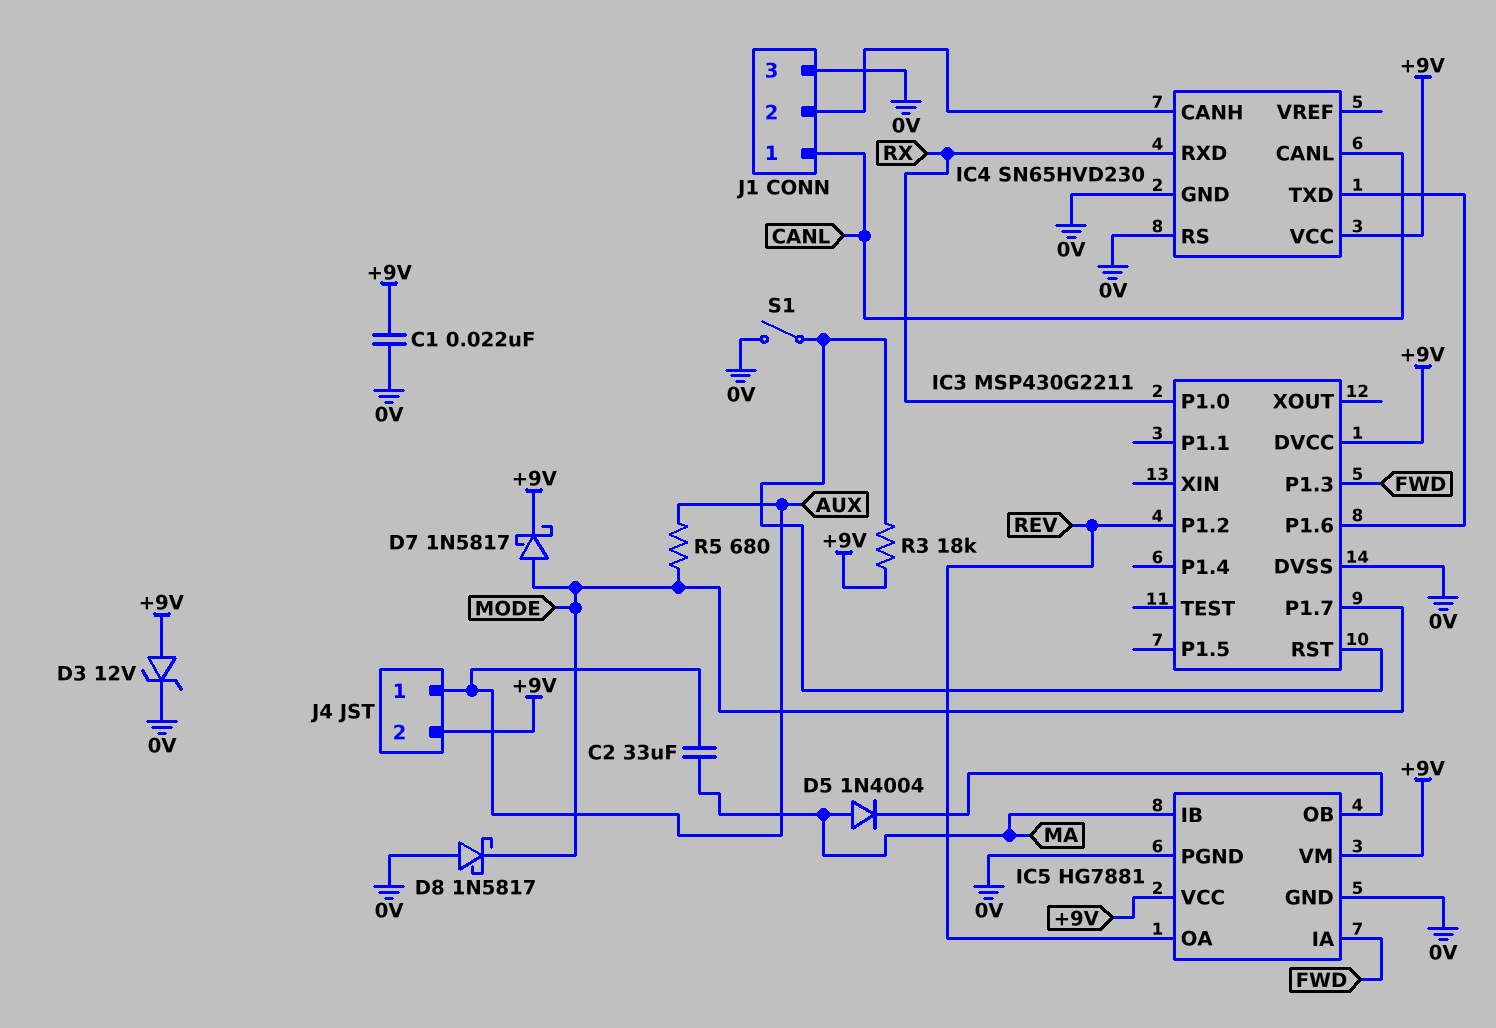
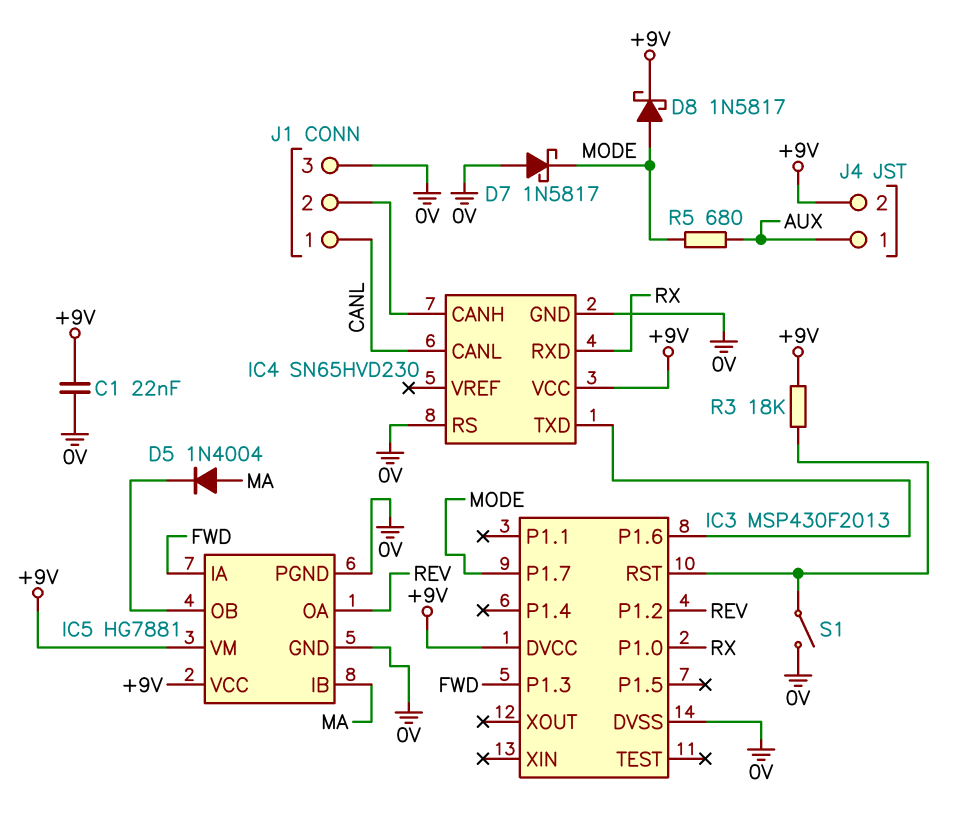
C2: 33uF (AUX, MA) -> none
D3: zener 12V (A +9V, K 0V) -> none
D7: schottky 1N5817 (A MODE, K +9V) -> schottky 1N5817 (A 0V, K MODE)
D8: schottky 1N5817 (A 0V, K MODE) -> schottky 1N5817 (A MODE, K +9V)
IC3: MSP430G2211 -> MSP430F2013

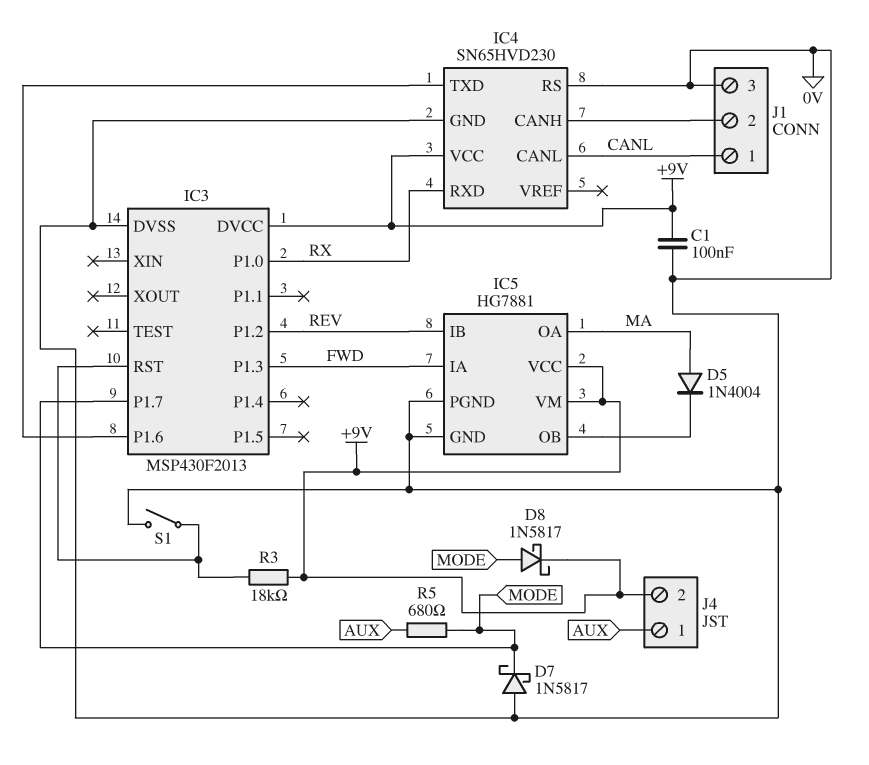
C1: 22nF (+9V, 0V) -> 100nF (+9V, 0V)
IC5 pin IB: MA -> REV
IC5 pin OA: REV -> MA

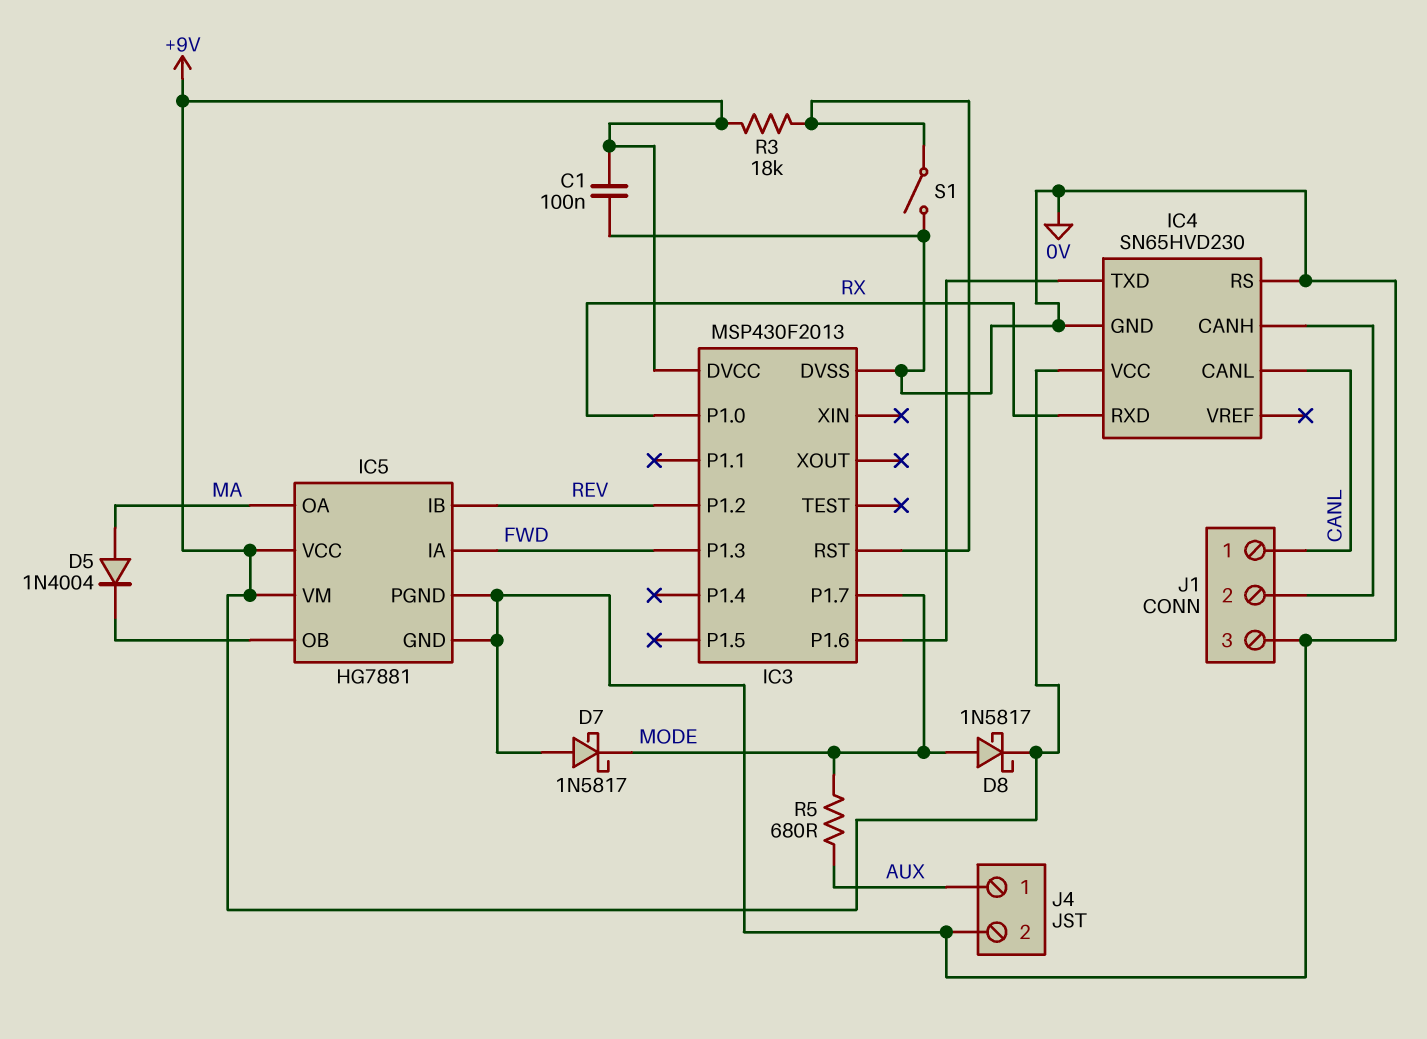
J4 pin 2: +9V -> 0V

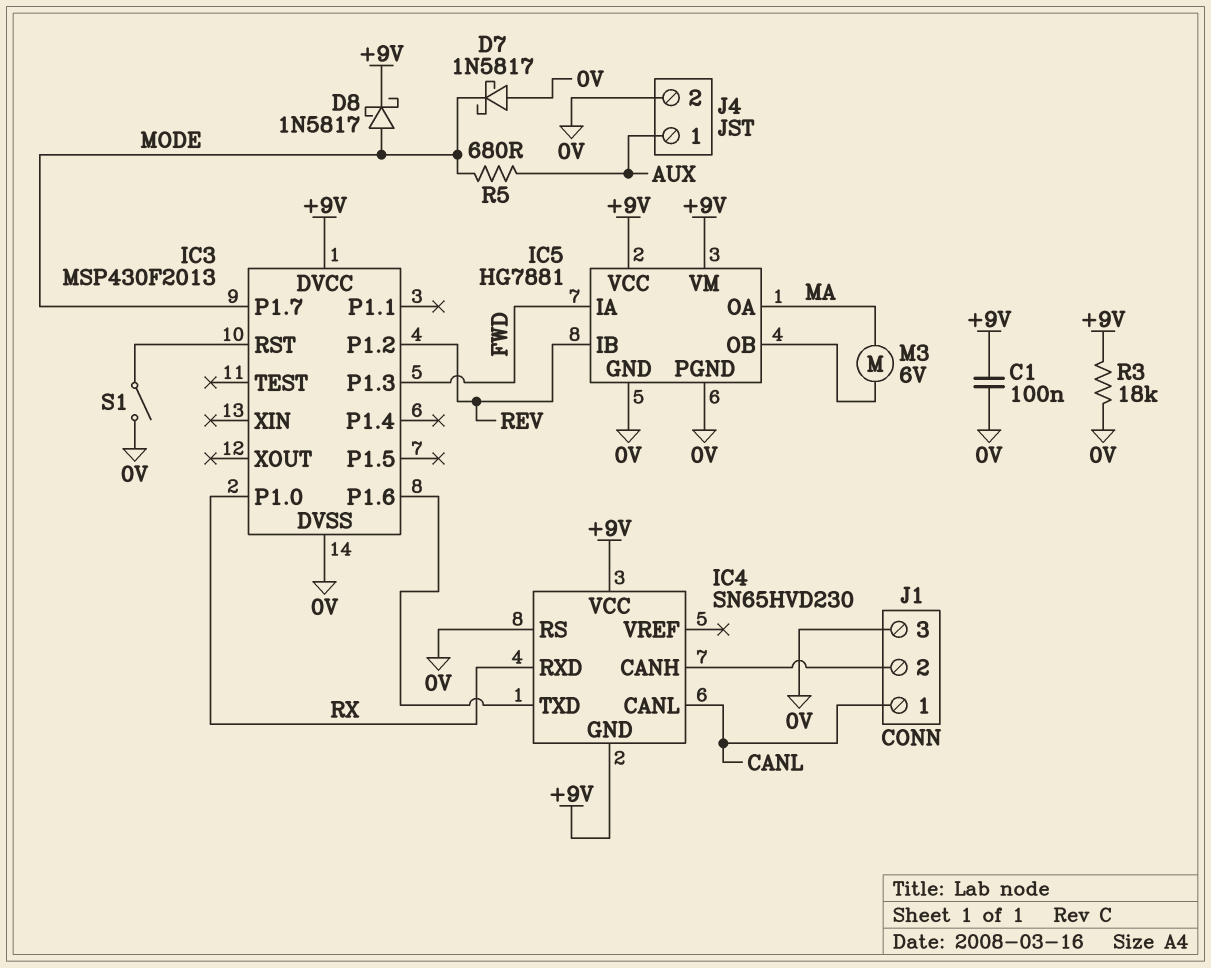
D5: diode 1N4004 (A MA, K IC5/OB) -> none
IC4 pin GND: 0V -> +9V
M3: none -> motor 6V (IC5/OB, MA)
R3: 18k (+9V, IC3/RST) -> 18k (+9V, 0V)

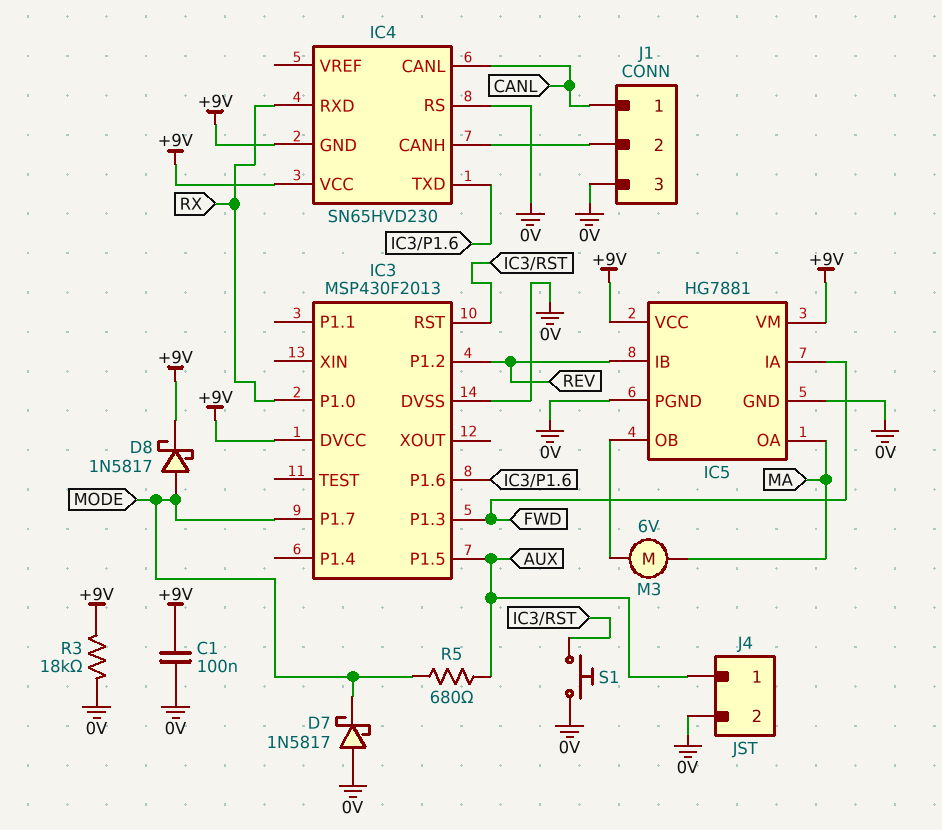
IC3 pin P1.5: none -> AUX
S1: switch (0V, IC3/RST) -> button (0V, IC3/RST)

